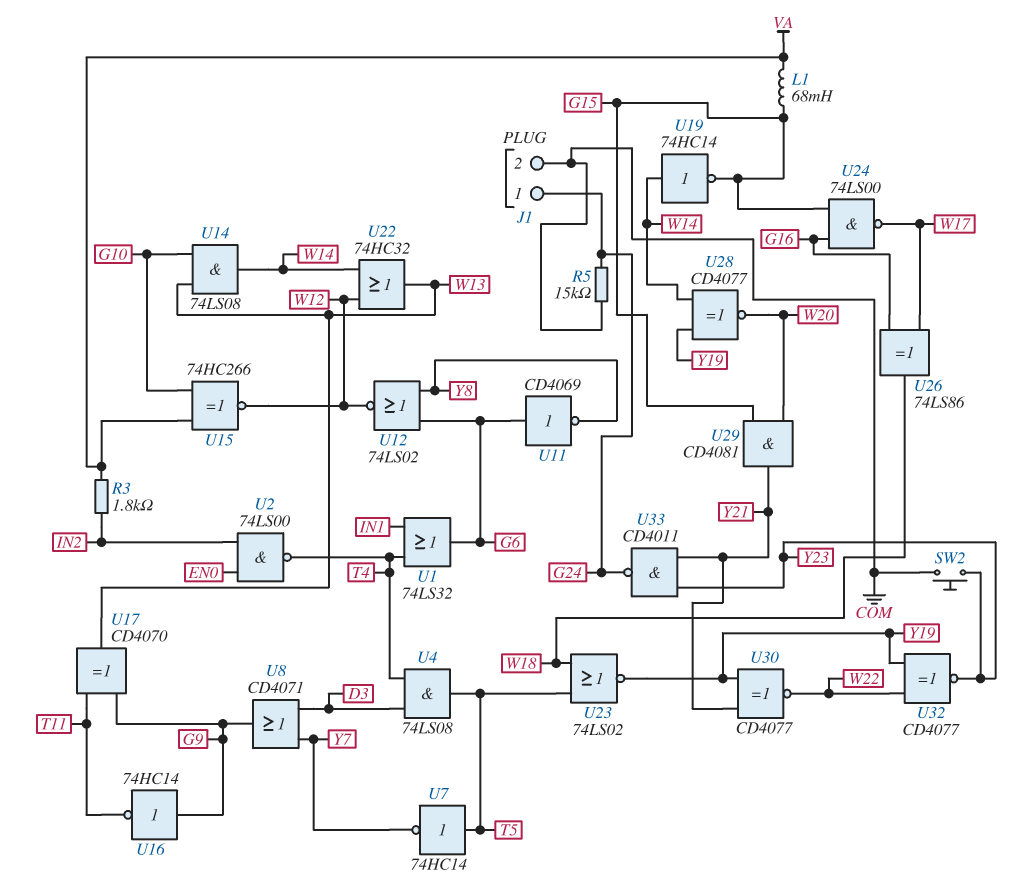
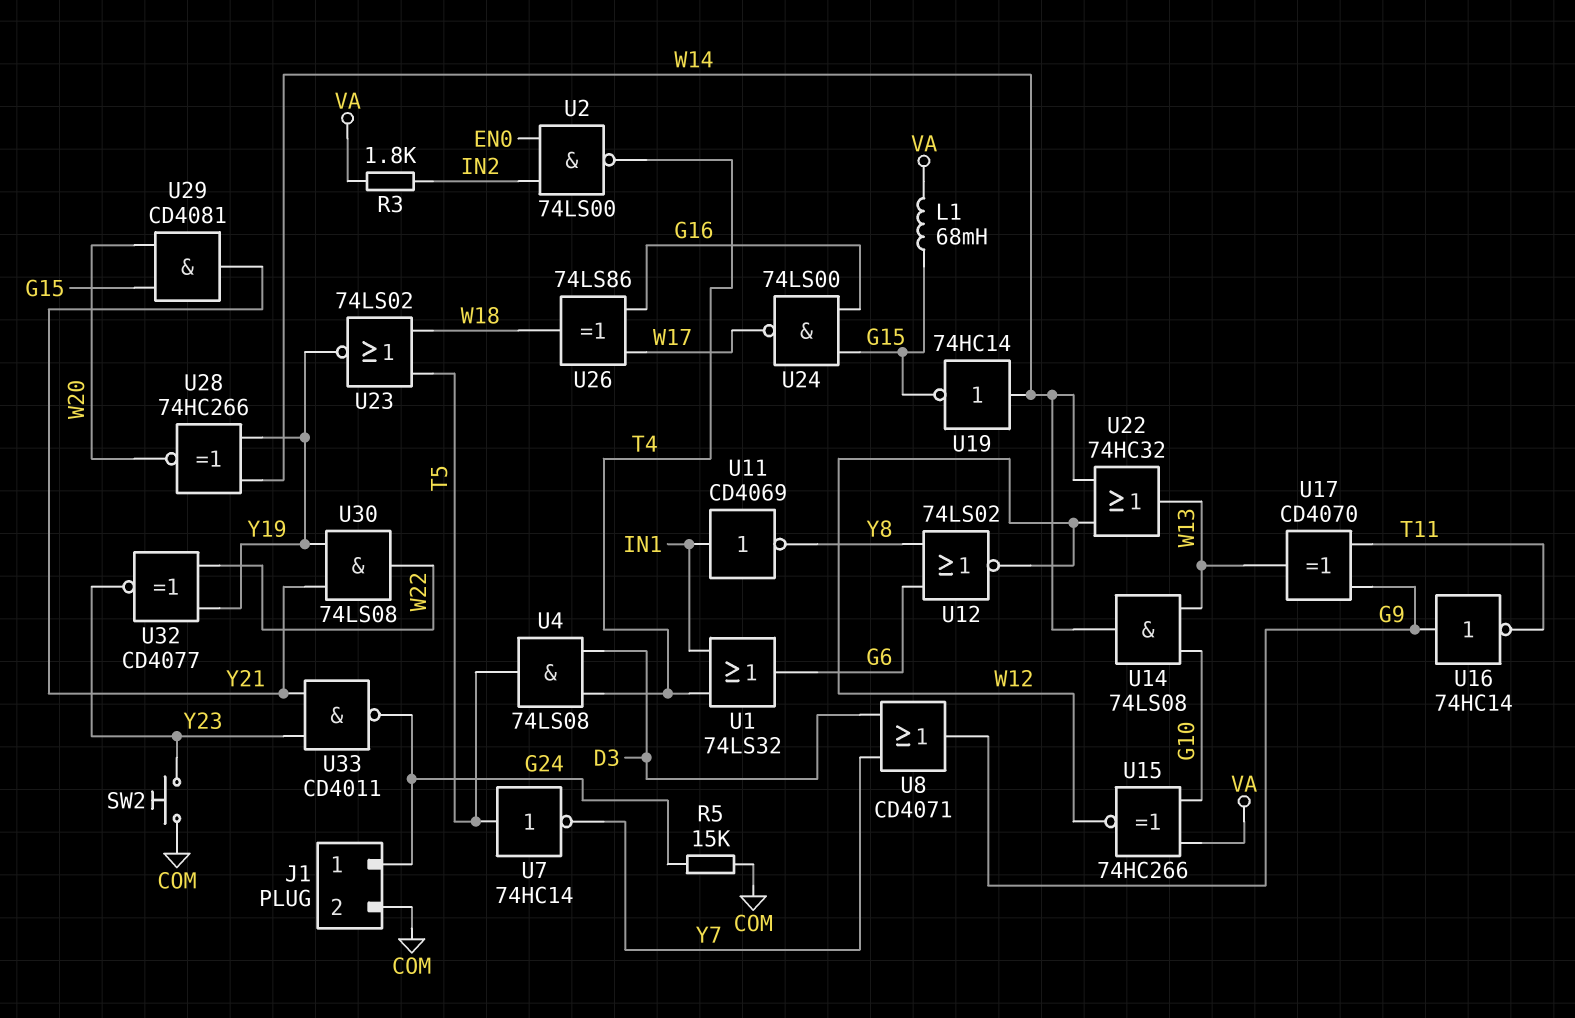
U11: NOT CD4069 (in G6, out Y8) -> NOT CD4069 (in IN1, out Y8)
U28: XNOR CD4077 (in W14, in Y19, out W20) -> XNOR 74HC266 (in W14, in Y19, out W20)
U30: XNOR CD4077 (in Y19, in Y21, out W22) -> AND 74LS08 (in Y19, in Y21, out W22)

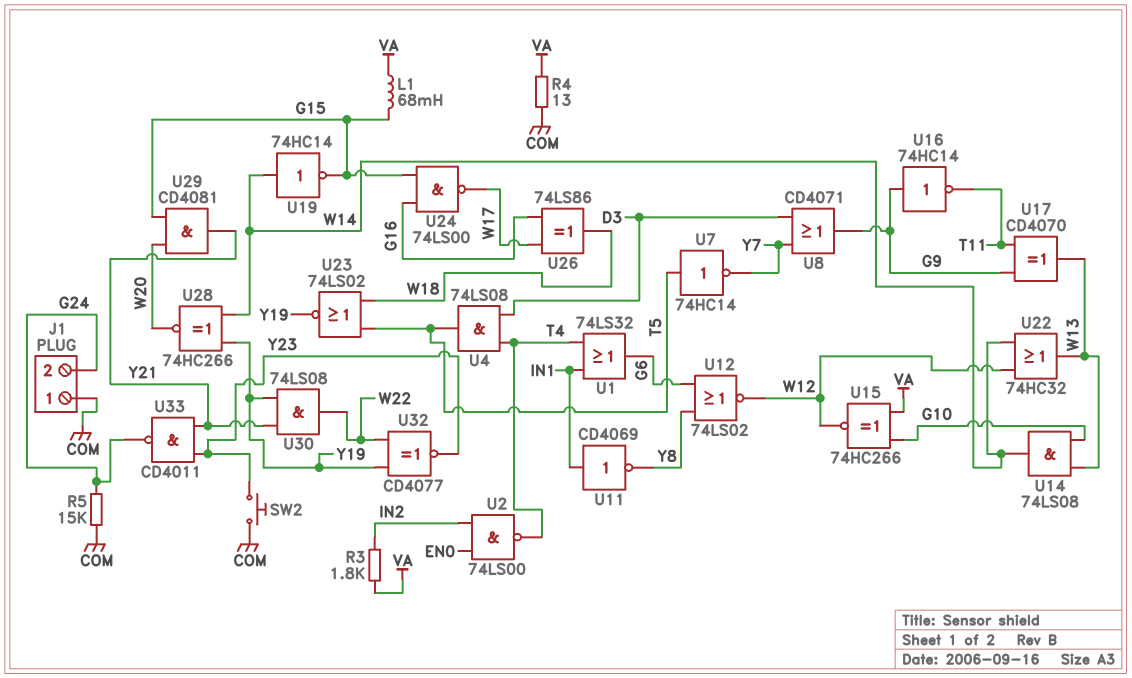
J1 pin 1: G24 -> COM
J1 pin 2: COM -> G24
R4: none -> 13 (COM, VA)

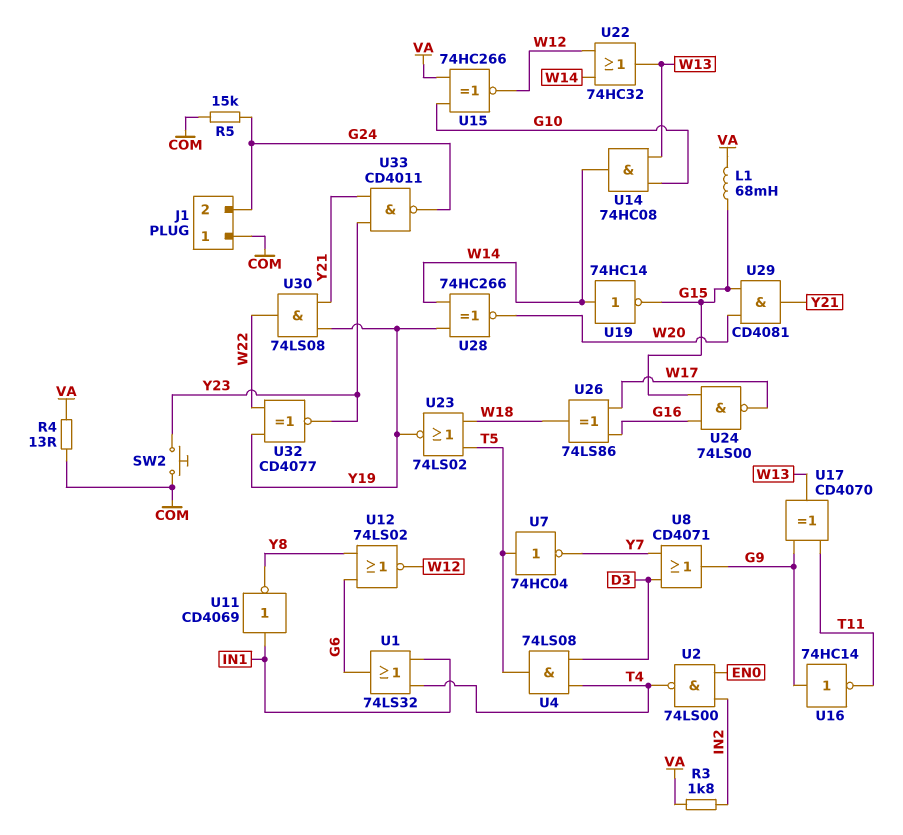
U7: NOT 74HC14 (in T5, out Y7) -> NOT 74HC04 (in T5, out Y7)
U14: AND 74LS08 (in G10, in W13, out W14) -> AND 74HC08 (in G10, in W13, out W14)

